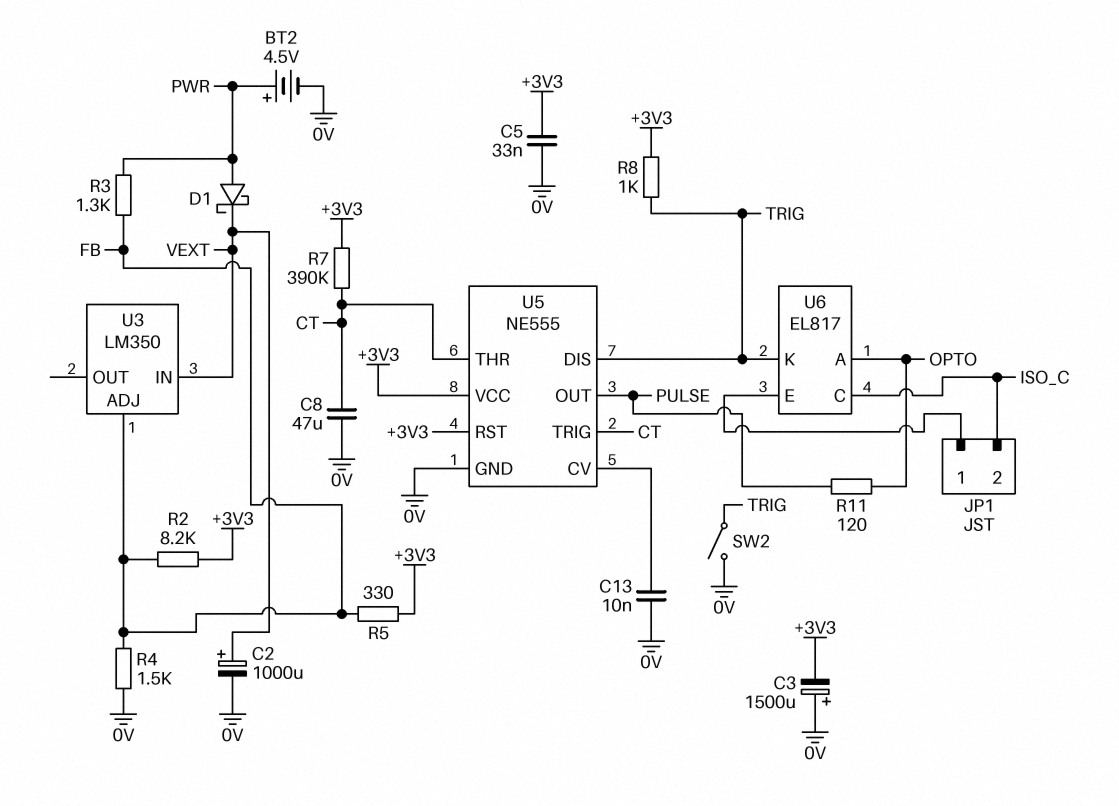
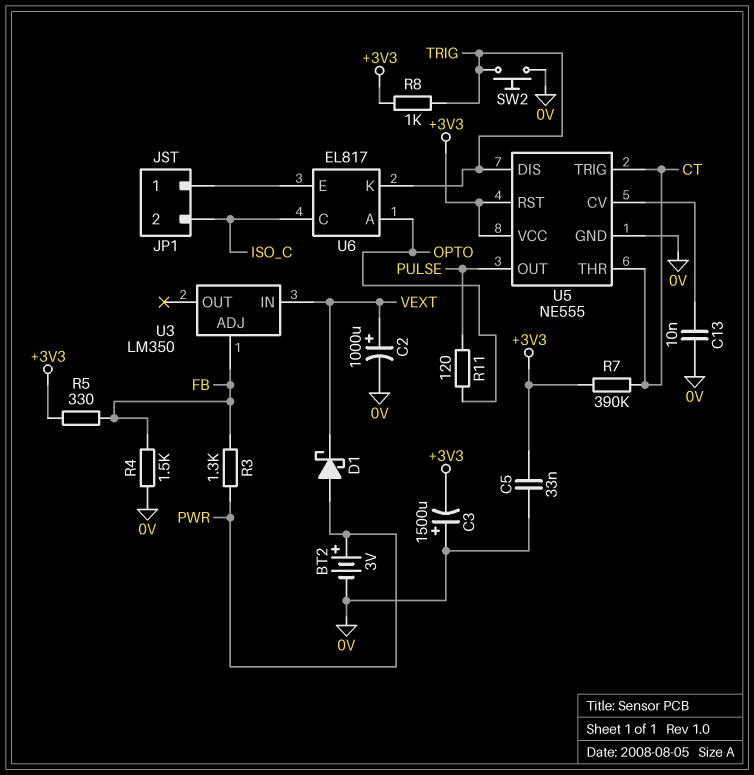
BT2: 4.5V (plus PWR, minus 0V) -> 3V (plus PWR, minus 0V)
C8: 47uF (0V, CT) -> none
R2: 8.2k (+3V3, FB) -> none
SW2: switch (0V, TRIG) -> button (0V, TRIG)

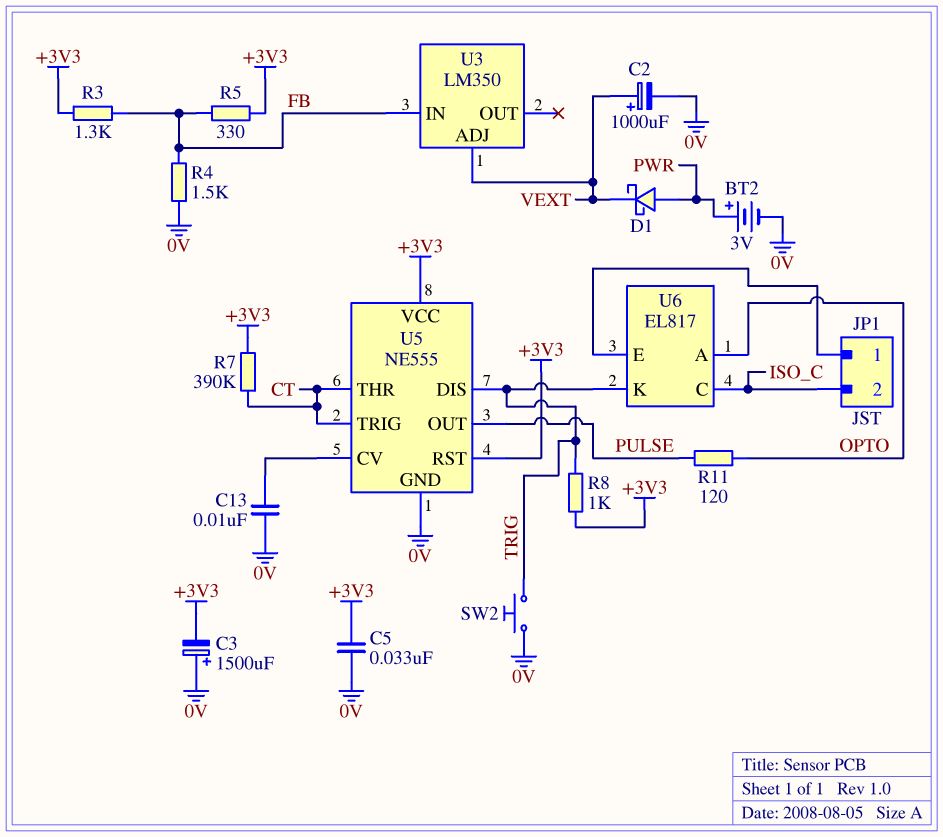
R3: 1.3k (FB, PWR) -> 1.3k (+3V3, FB)
U3 pin ADJ: FB -> VEXT
U3 pin IN: VEXT -> FB

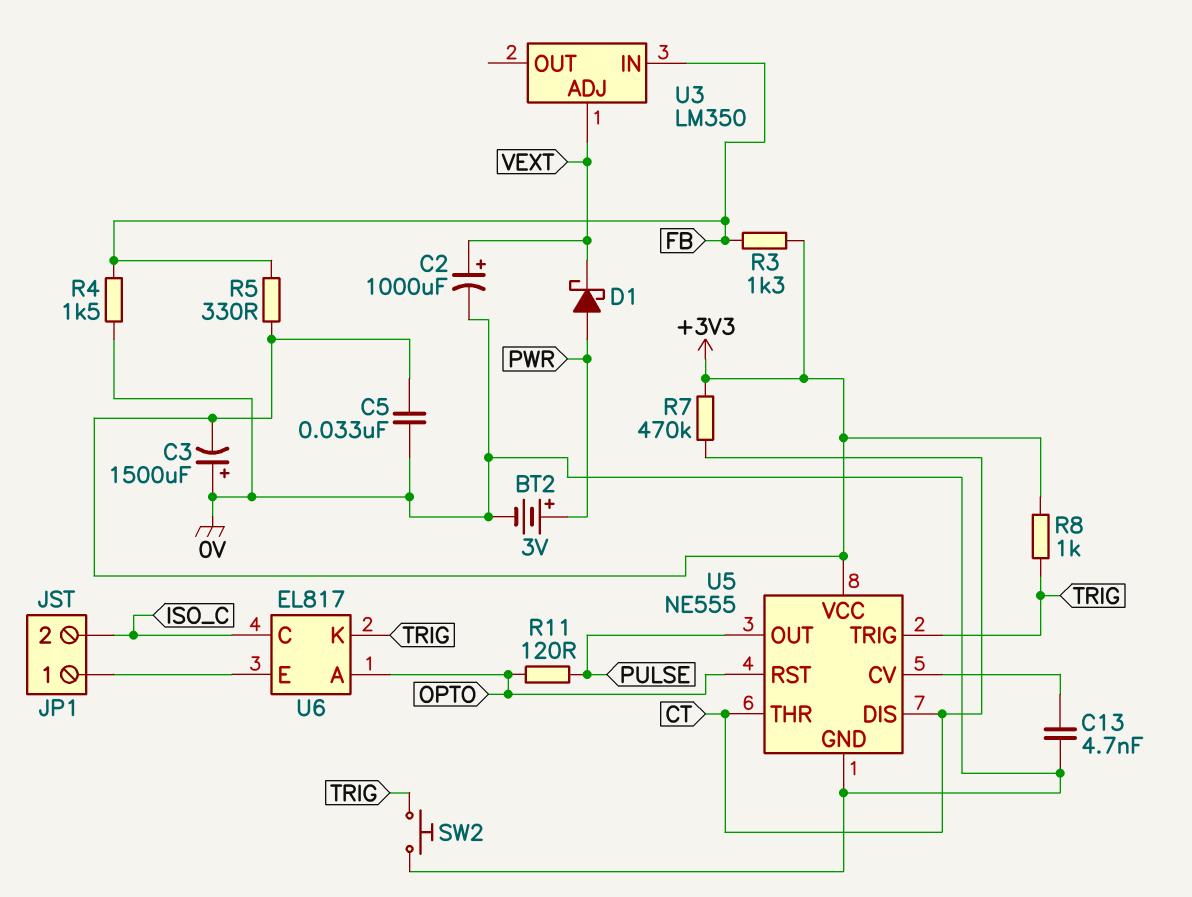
C13: 10nF (0V, U5/CV) -> 4.7nF (0V, U5/CV)
R7: 390k (+3V3, CT) -> 470k (+3V3, CT)
U5 pin DIS: TRIG -> CT
U5 pin RST: +3V3 -> OPTO
U5 pin TRIG: CT -> TRIG

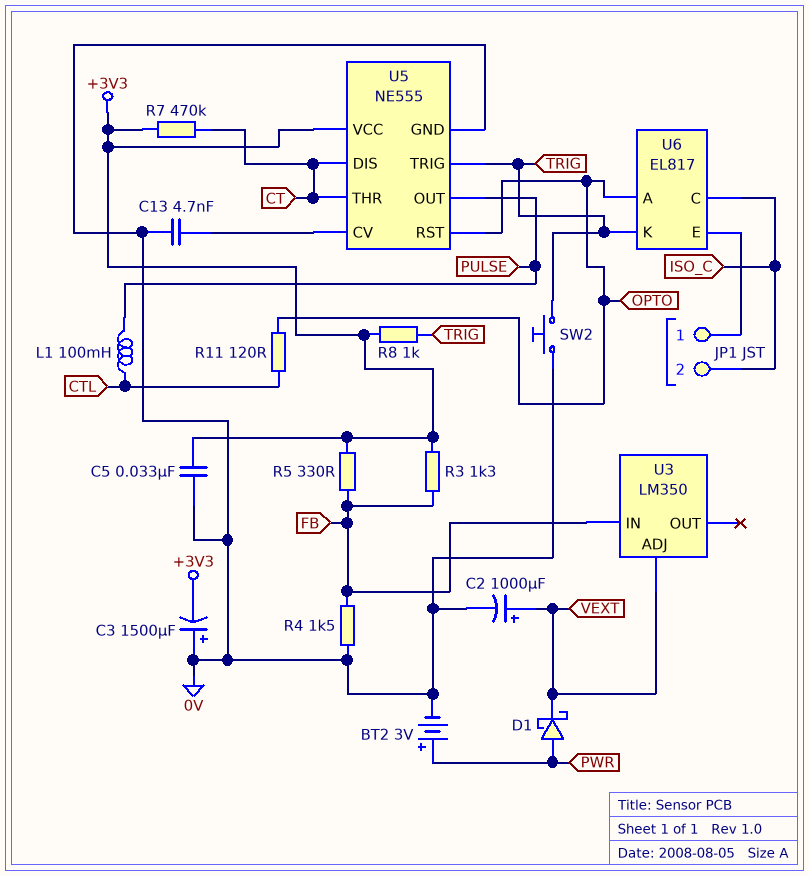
L1: none -> 100mH (CTL, PULSE)
R11: 120 (OPTO, PULSE) -> 120 (CTL, OPTO)

